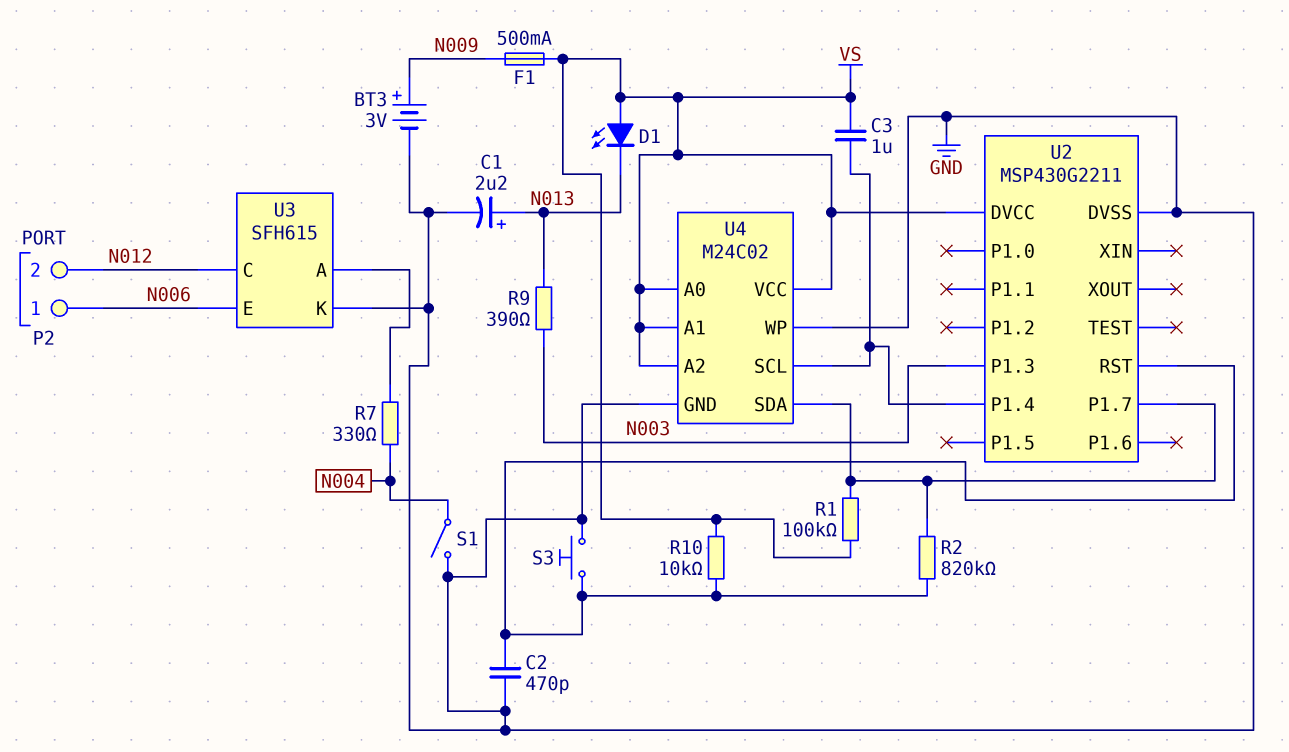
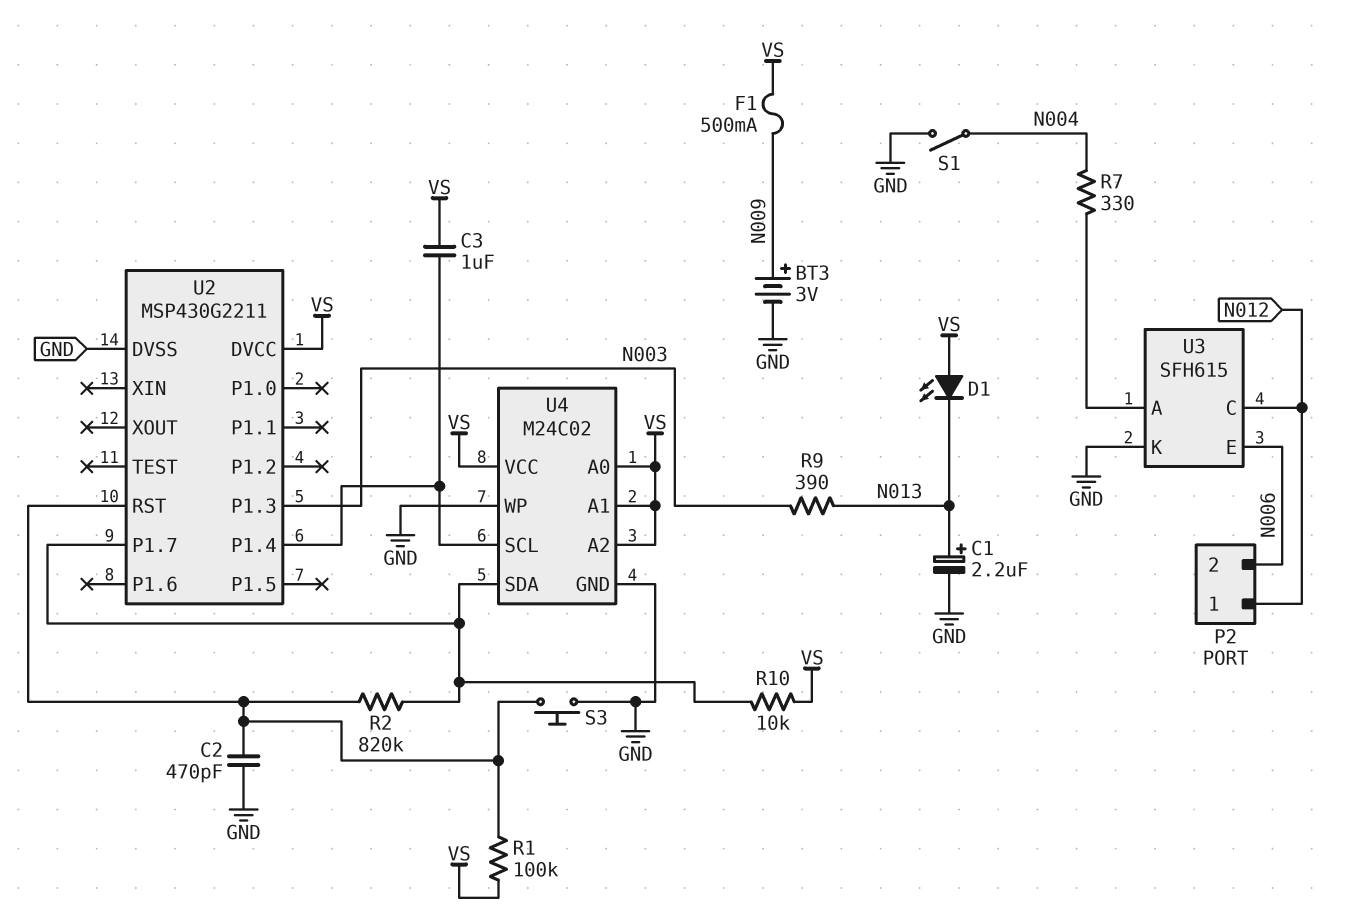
P2 pin 1: N006 -> N012
P2 pin 2: N012 -> N006
R1: 100k (U2/P1.7, VS) -> 100k (U2/RST, VS)
R10: 10k (U2/RST, VS) -> 10k (U2/P1.7, VS)

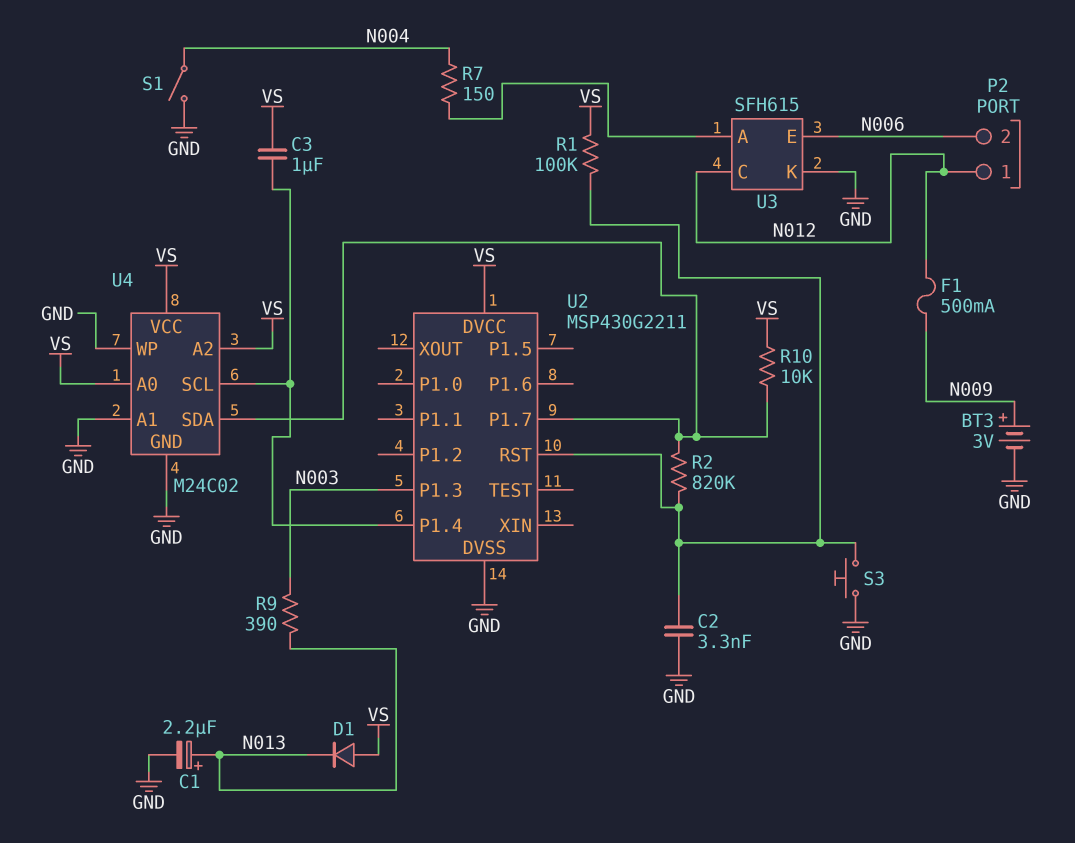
C2: 470pF (GND, U2/RST) -> 3.3nF (GND, U2/RST)
D1: LED (A VS, K N013) -> diode (A VS, K N013)
F1: 500mA (N009, VS) -> 500mA (N009, N012)
R7: 330 (N004, U3/A) -> 150 (N004, U3/A)
U4 pin A1: VS -> GND

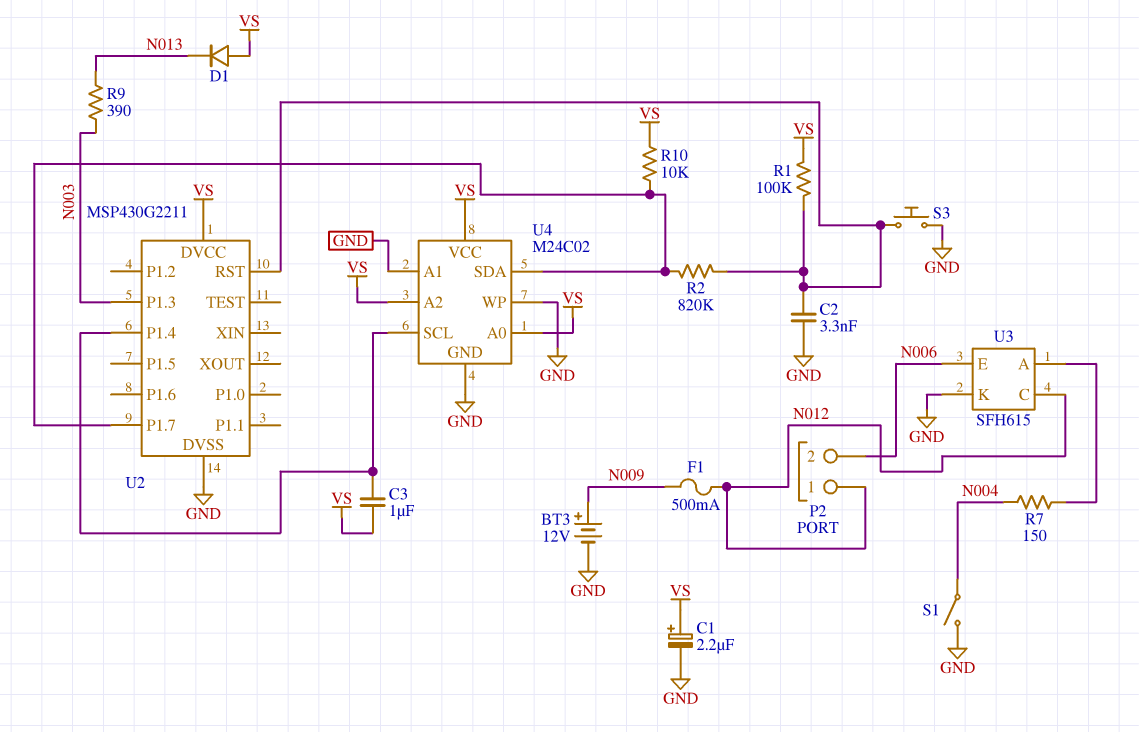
BT3: 3V (plus N009, minus GND) -> 12V (plus N009, minus GND)
C1: 2.2uF (plus N013, minus GND) -> 2.2uF (plus VS, minus GND)

